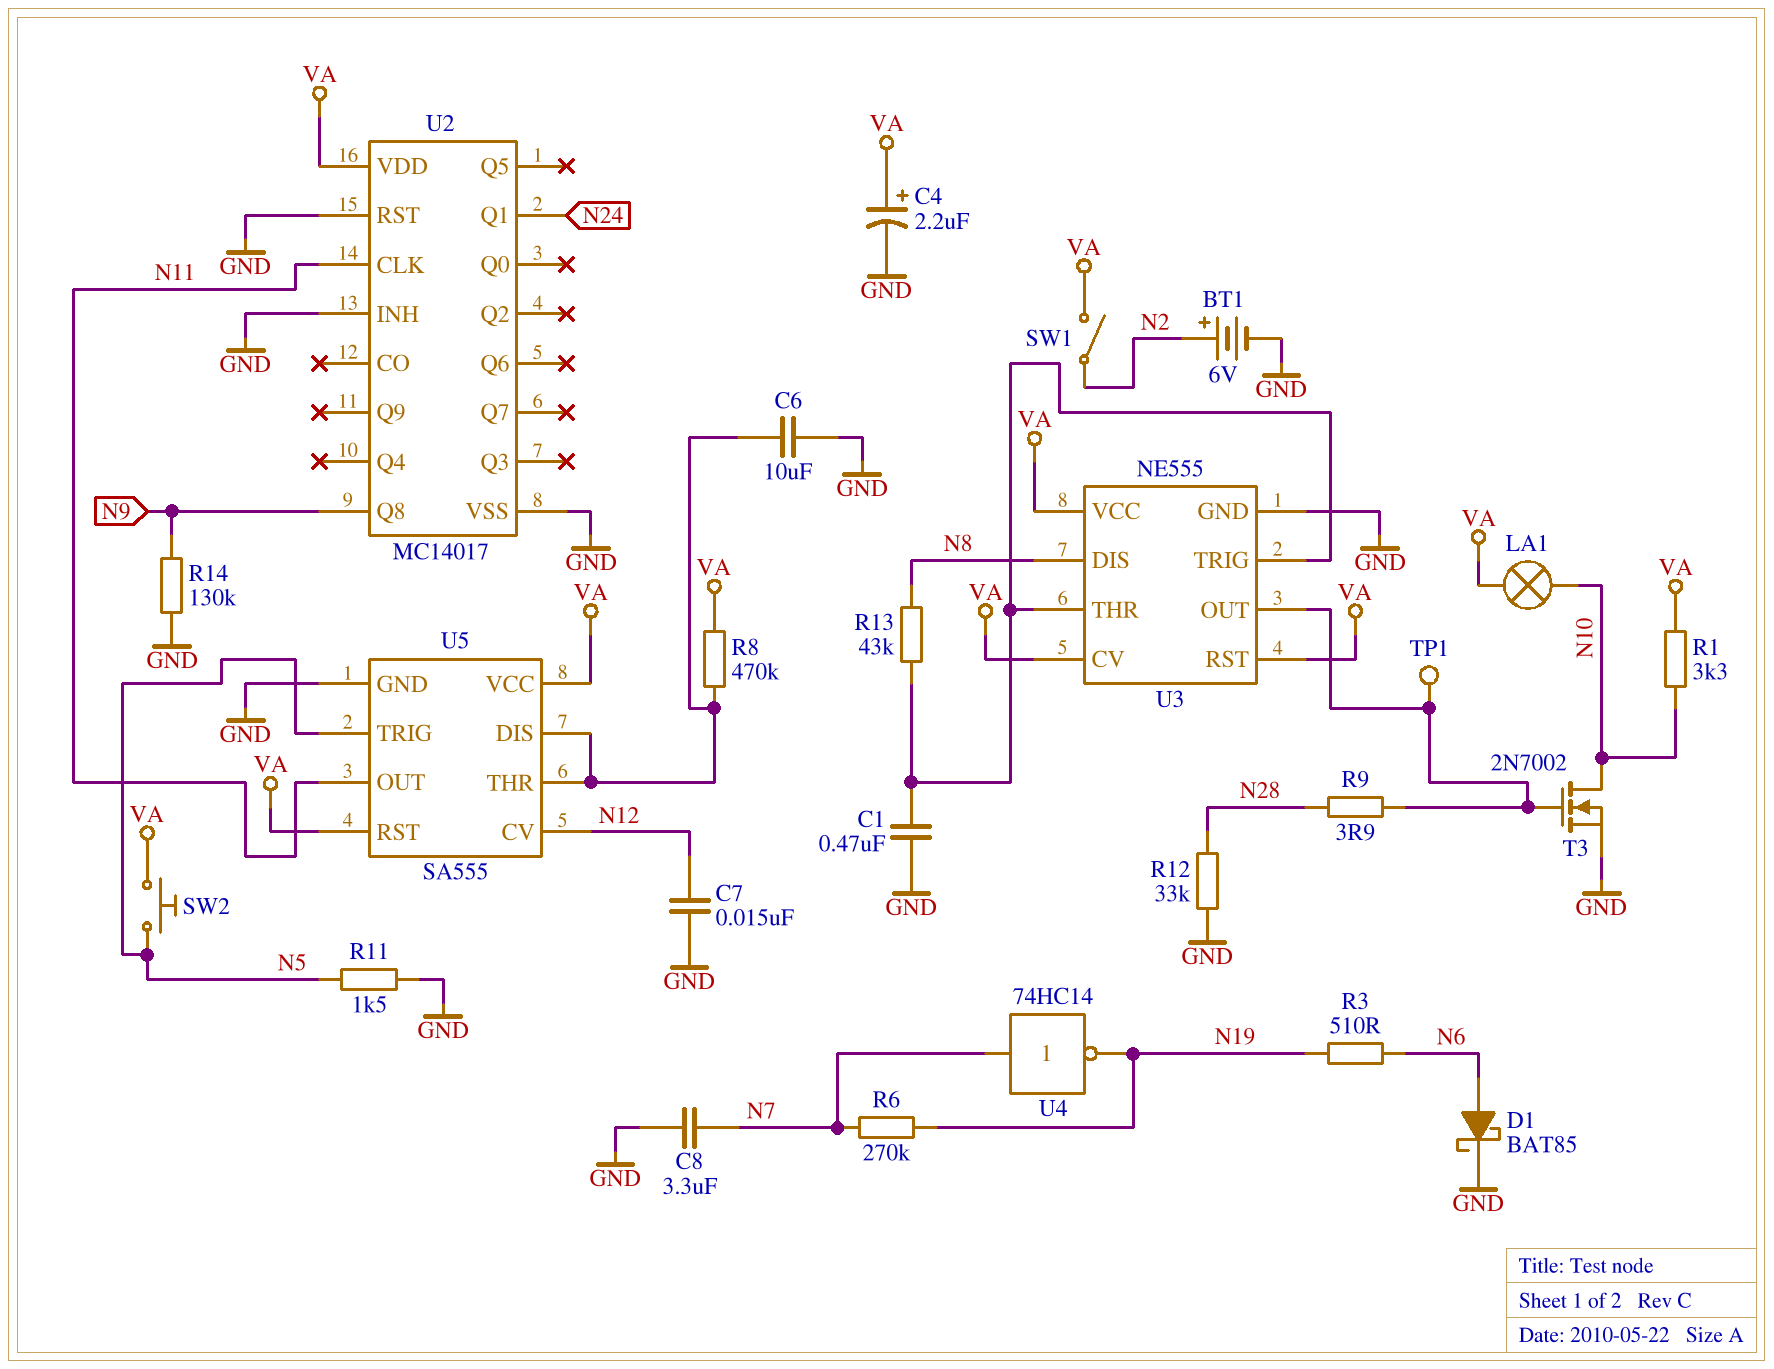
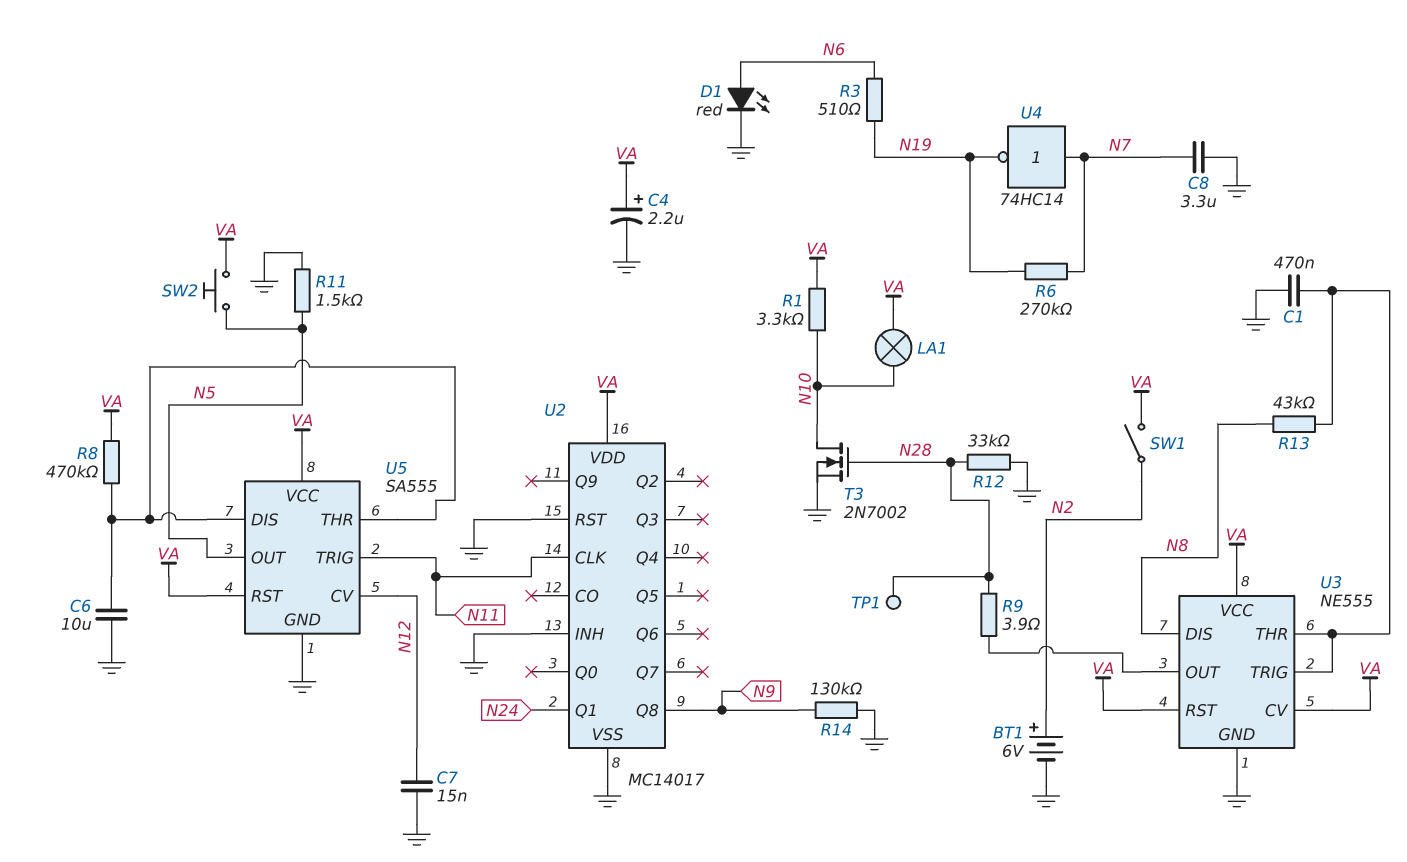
D1: schottky BAT85 (A N6, K GND) -> LED red (A N6, K GND)
T3: NMOS 2N7002 (G U3/OUT, D N10, S GND) -> NMOS 2N7002 (G N28, D N10, S GND)
TP1: test point (U3/OUT) -> test point (N28)
U5 pin OUT: N11 -> N5
U5 pin TRIG: N5 -> N11

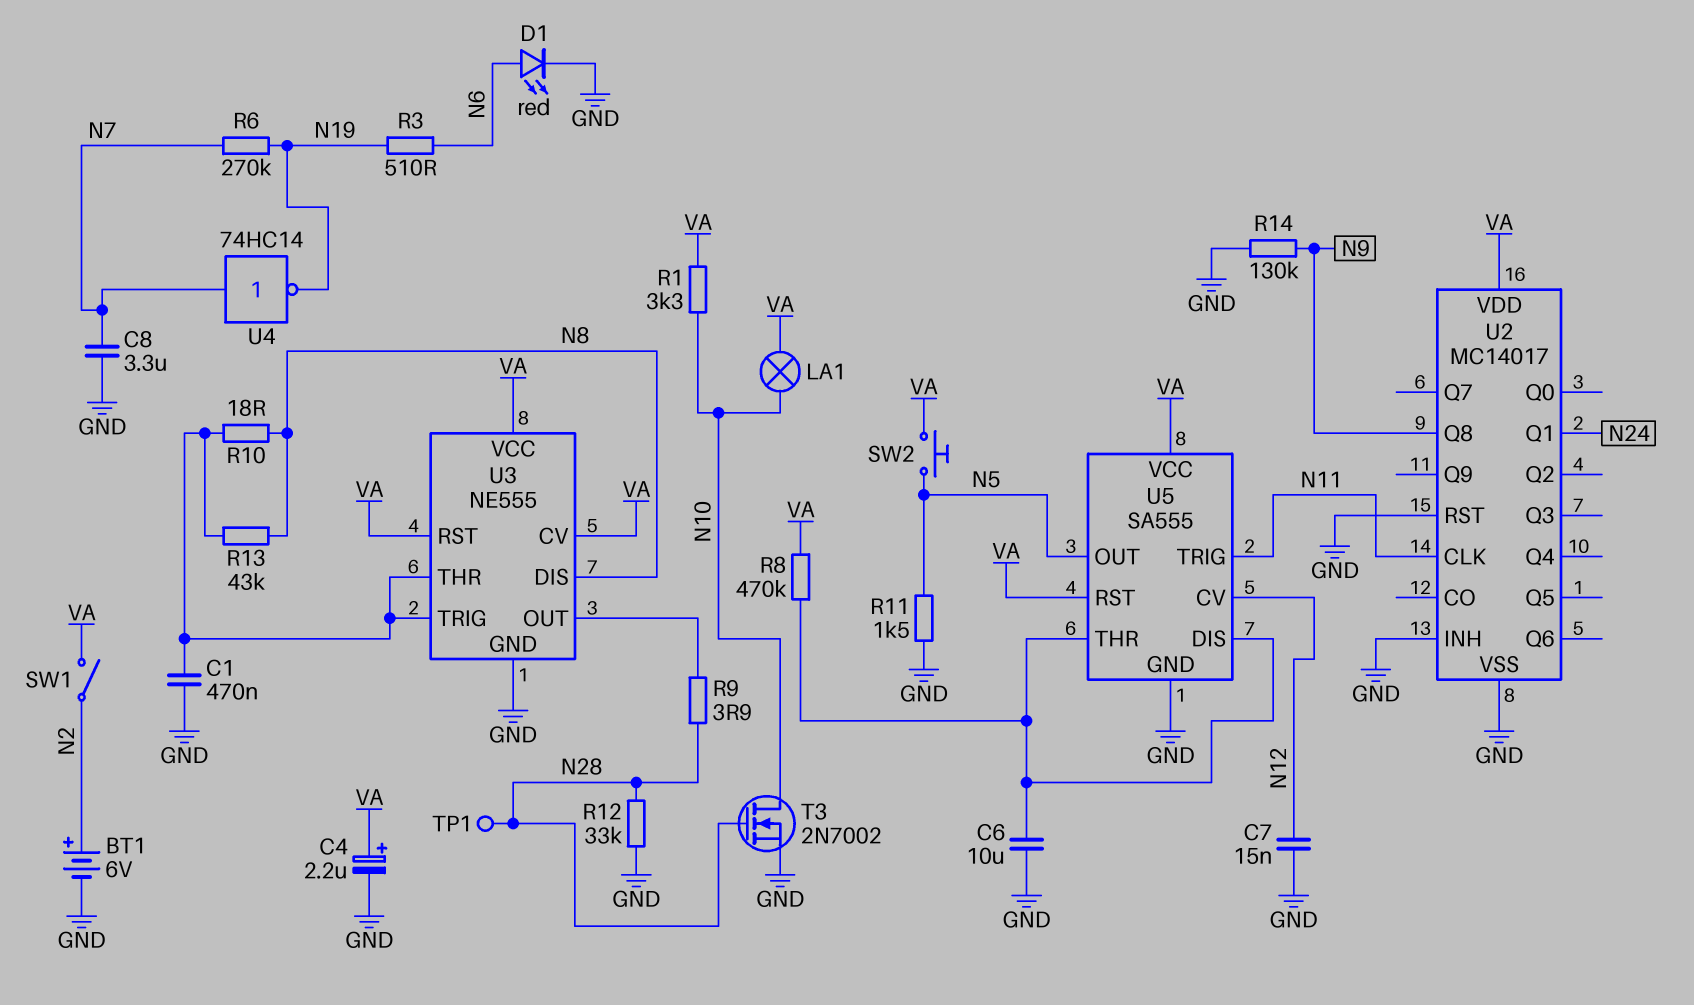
R10: none -> 18 (N8, U3/THR)

